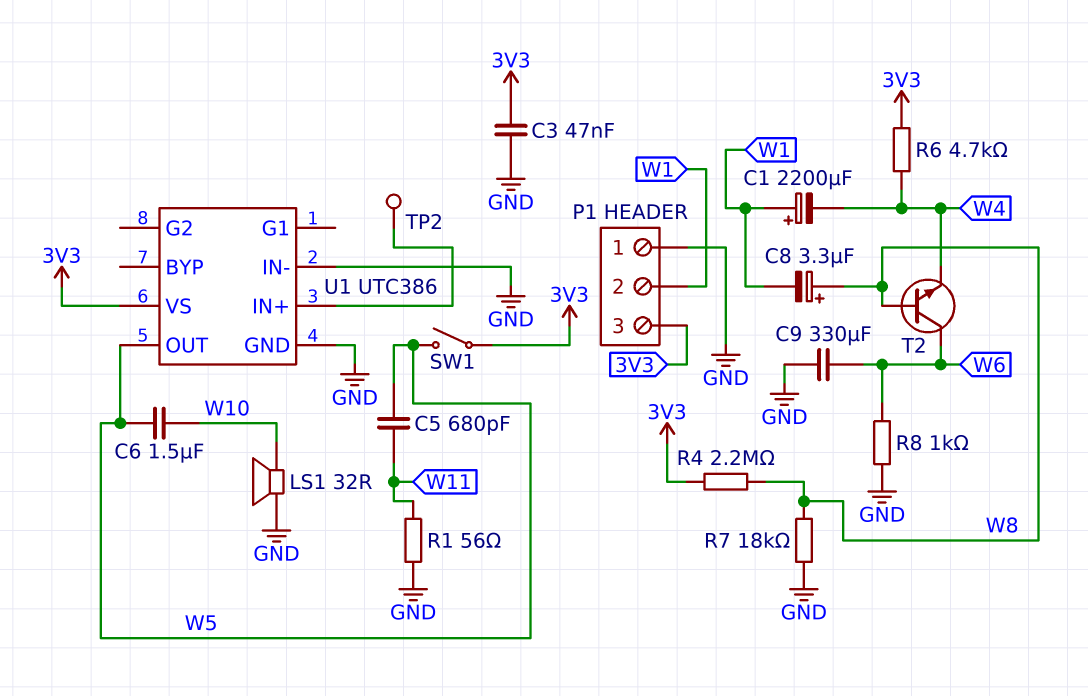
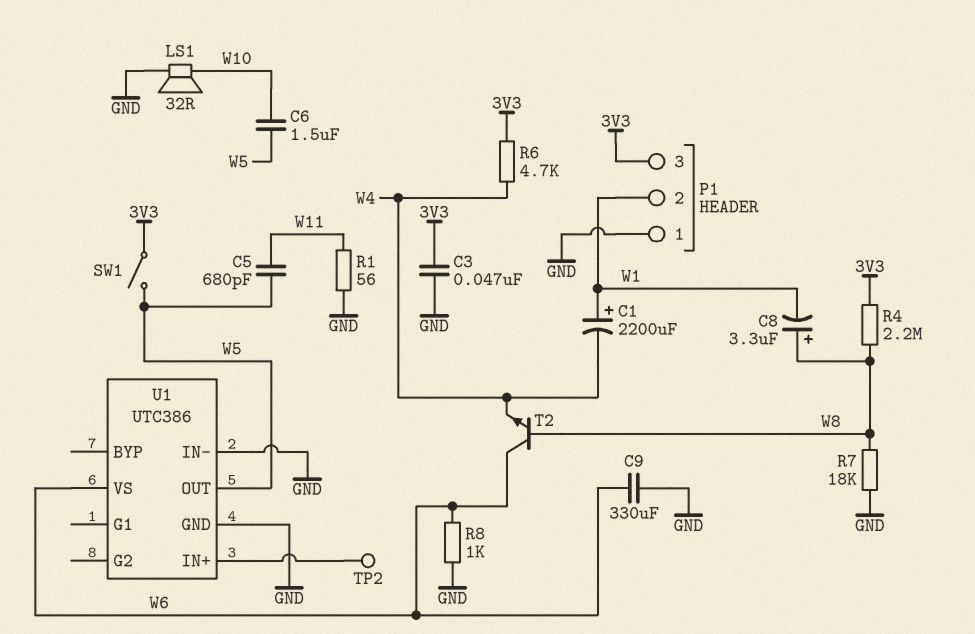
U1 pin VS: 3V3 -> W6

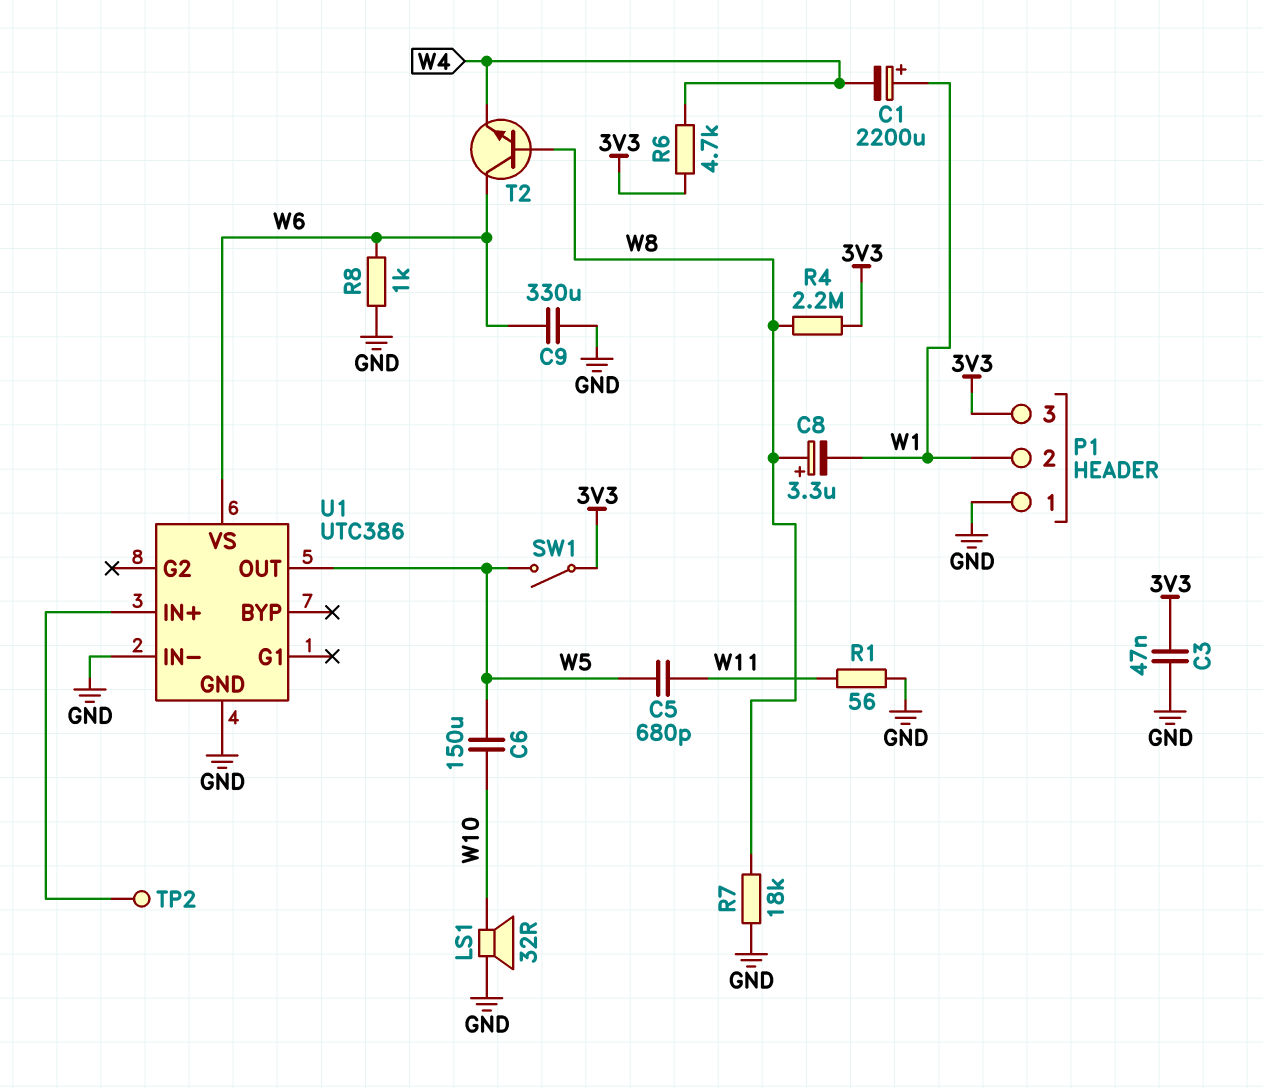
C6: 1.5uF (W5, W10) -> 150uF (W5, W10)

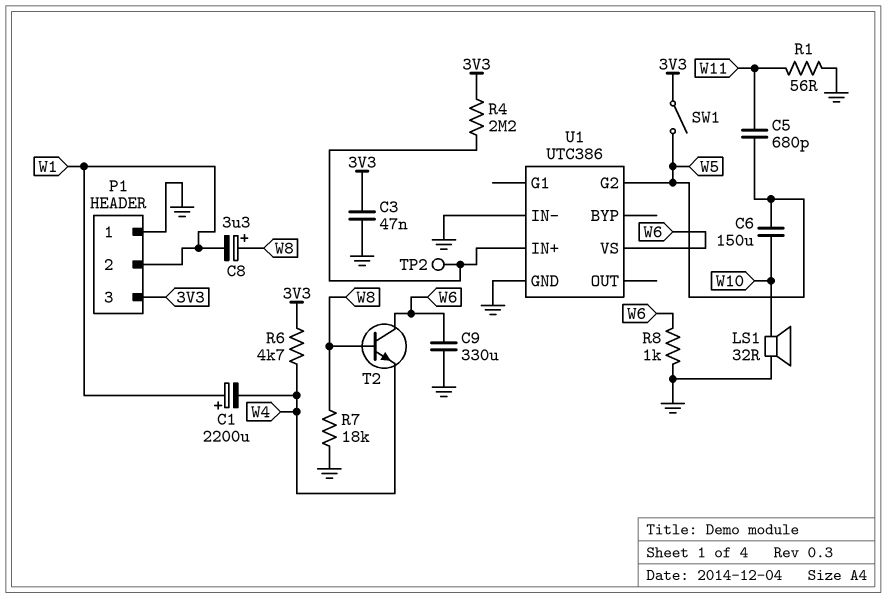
R4: 2.2M (3V3, W8) -> 2.2M (3V3, U1/IN+)
U1 pin G2: none -> W5
U1 pin OUT: W5 -> none

